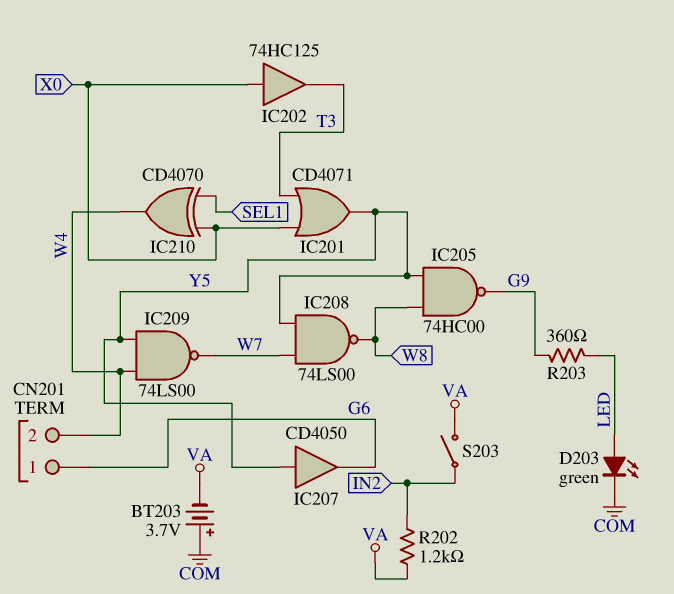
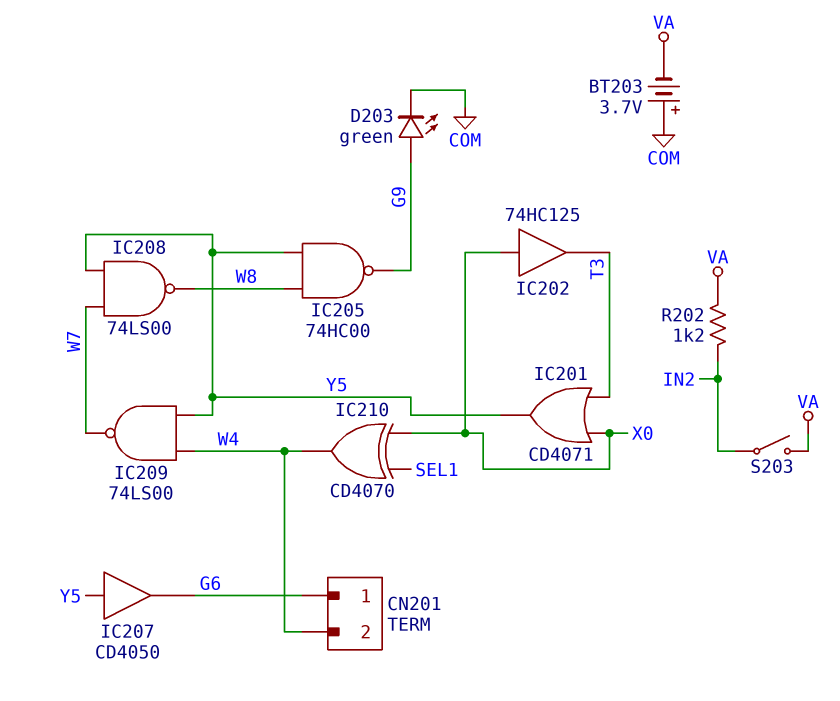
D203: LED green (A LED, K COM) -> LED green (A G9, K COM)
R203: 360 (G9, LED) -> none

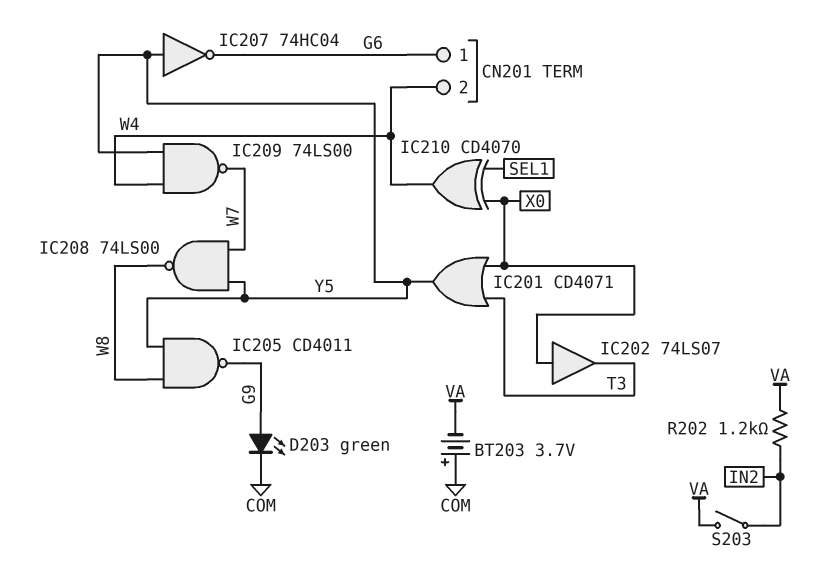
IC202: buffer 74HC125 (in X0, out T3) -> buffer 74LS07 (in X0, out T3)
IC205: NAND 74HC00 (in W8, in Y5, out G9) -> NAND CD4011 (in W8, in Y5, out G9)
IC207: buffer CD4050 (in Y5, out G6) -> NOT 74HC04 (in Y5, out G6)

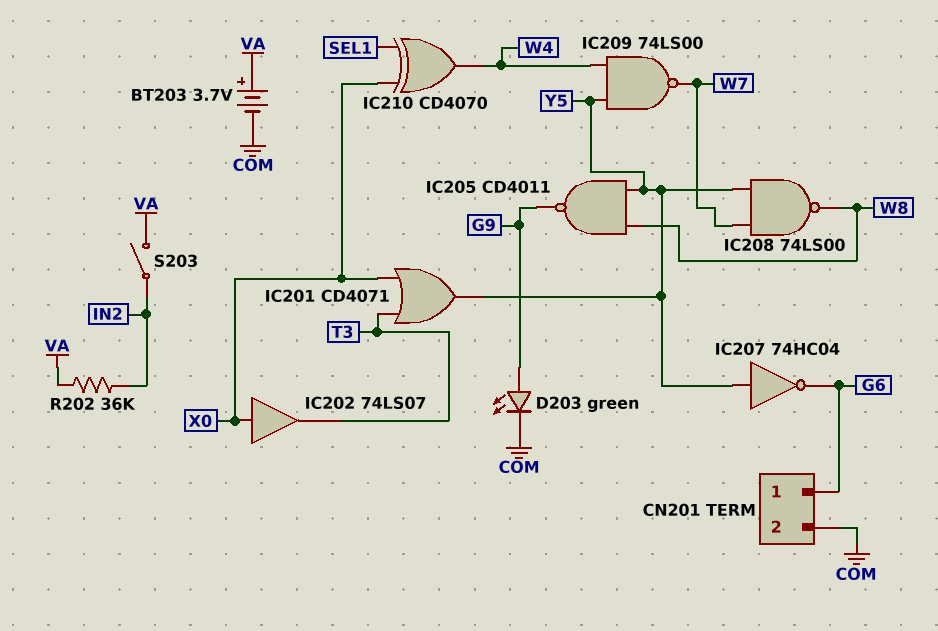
BT203: 3.7V (plus COM, minus VA) -> 3.7V (plus VA, minus COM)
CN201 pin 2: W4 -> COM
R202: 1.2k (IN2, VA) -> 36k (IN2, VA)

